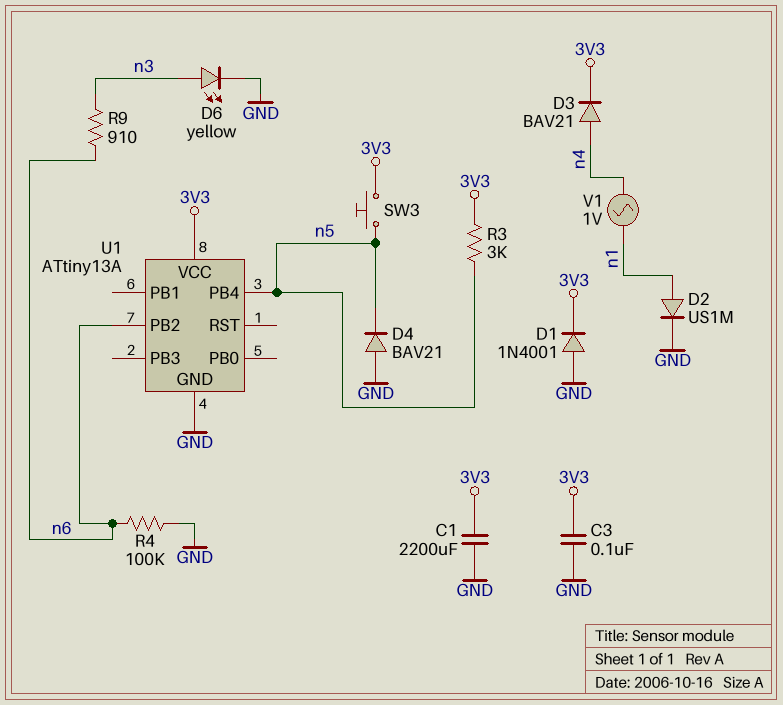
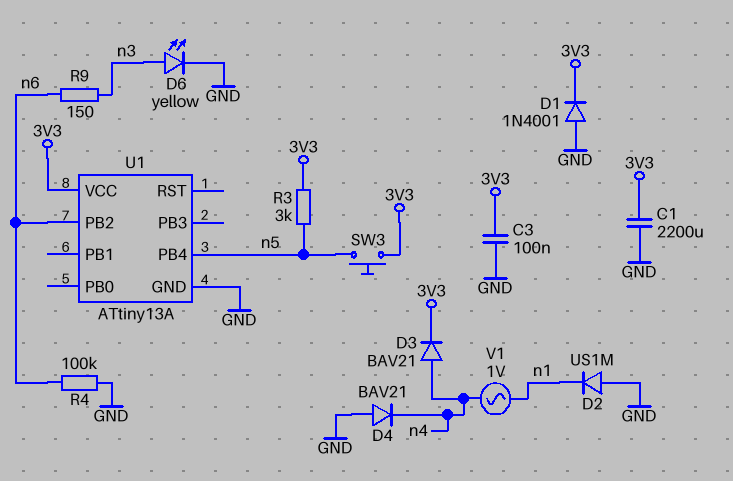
D2: diode US1M (A n1, K GND) -> diode US1M (A GND, K n1)
D4: diode BAV21 (A GND, K n5) -> diode BAV21 (A GND, K n4)
R9: 910 (n3, n6) -> 150 (n3, n6)

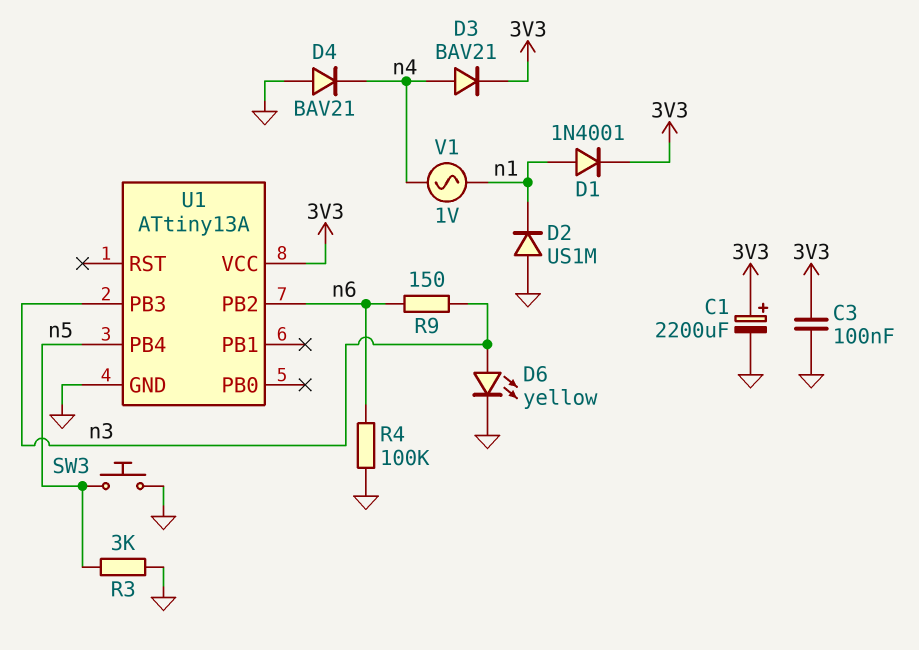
C1: 2200uF (3V3, GND) -> 2200uF (plus 3V3, minus GND)
D1: diode 1N4001 (A GND, K 3V3) -> diode 1N4001 (A n1, K 3V3)
R3: 3k (3V3, n5) -> 3k (GND, n5)
SW3: button (3V3, n5) -> button (GND, n5)
U1 pin PB3: none -> n3

